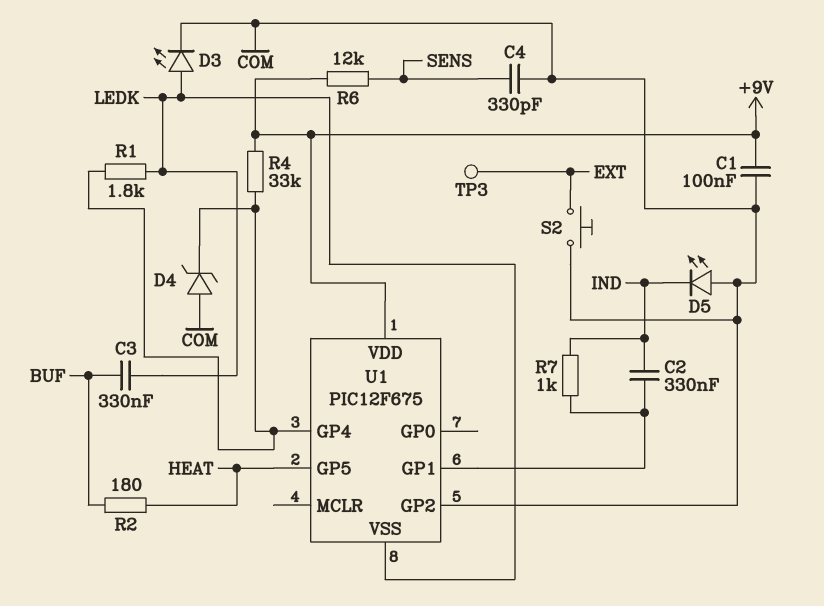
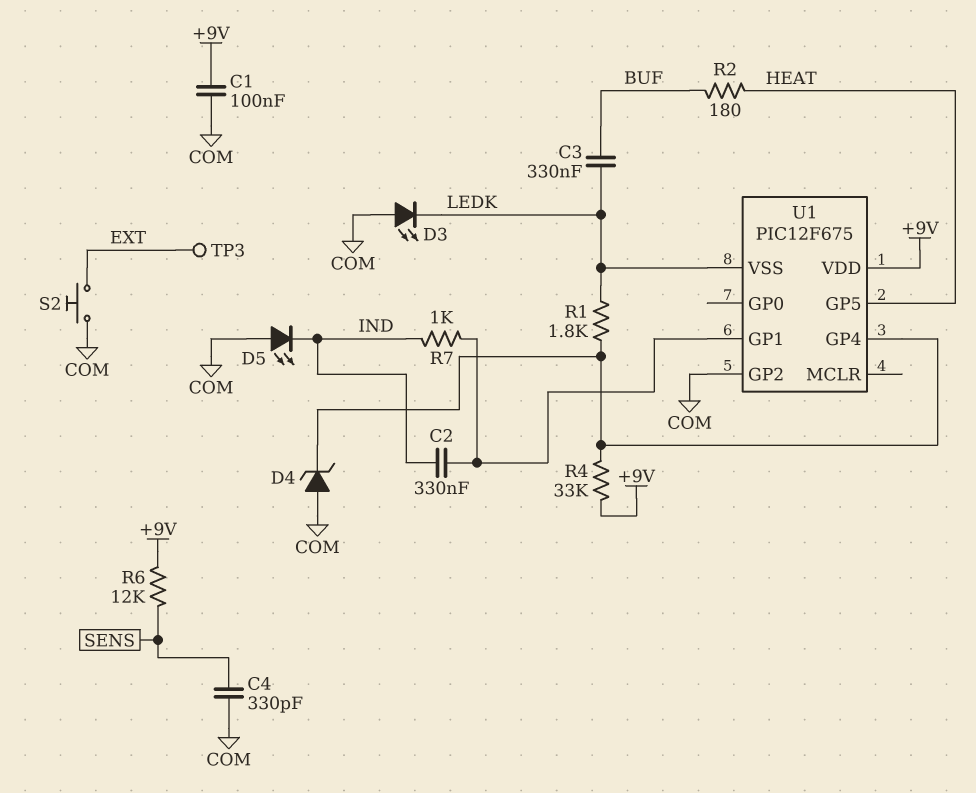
D3: LED (A LEDK, K COM) -> LED (A COM, K LEDK)

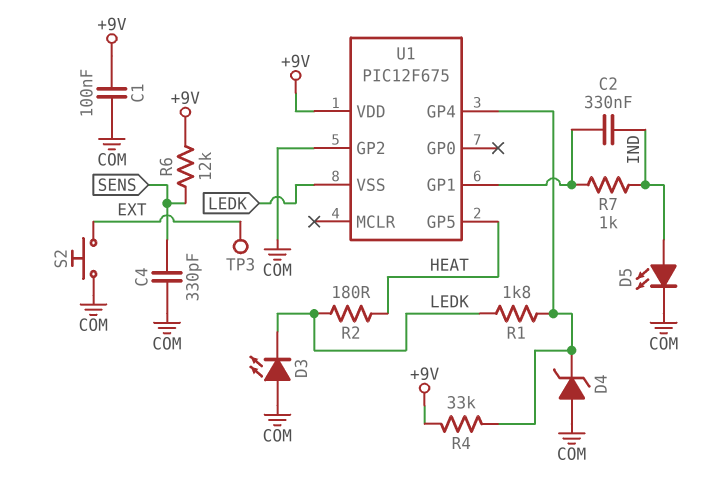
C3: 330nF (BUF, LEDK) -> none
D5: LED (A COM, K IND) -> LED (A IND, K COM)
R2: 180 (BUF, HEAT) -> 180 (HEAT, LEDK)

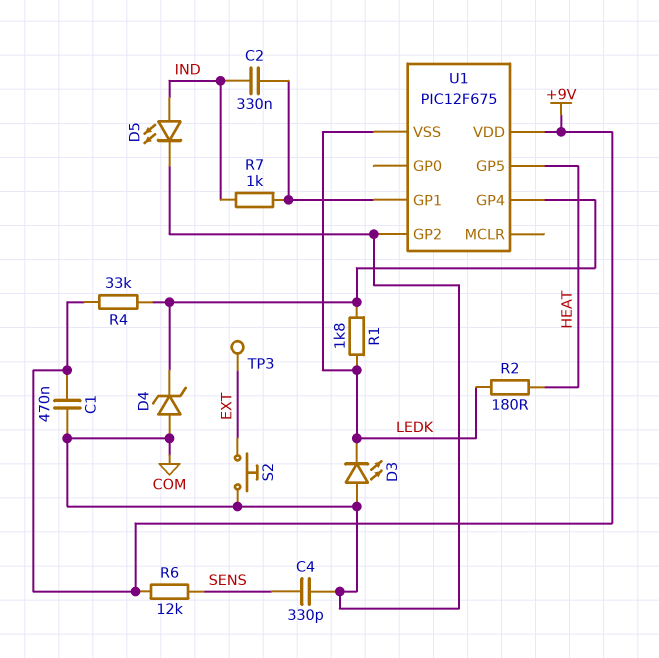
C1: 100nF (+9V, COM) -> 470nF (+9V, COM)

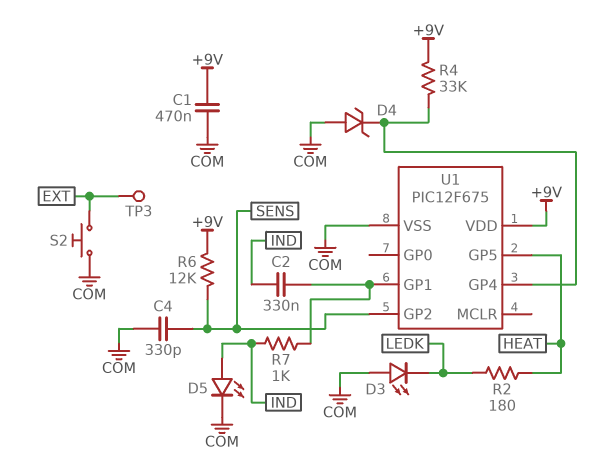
R1: 1.8k (LEDK, U1/GP4) -> none
U1 pin GP2: COM -> SENS
U1 pin VSS: LEDK -> COM

